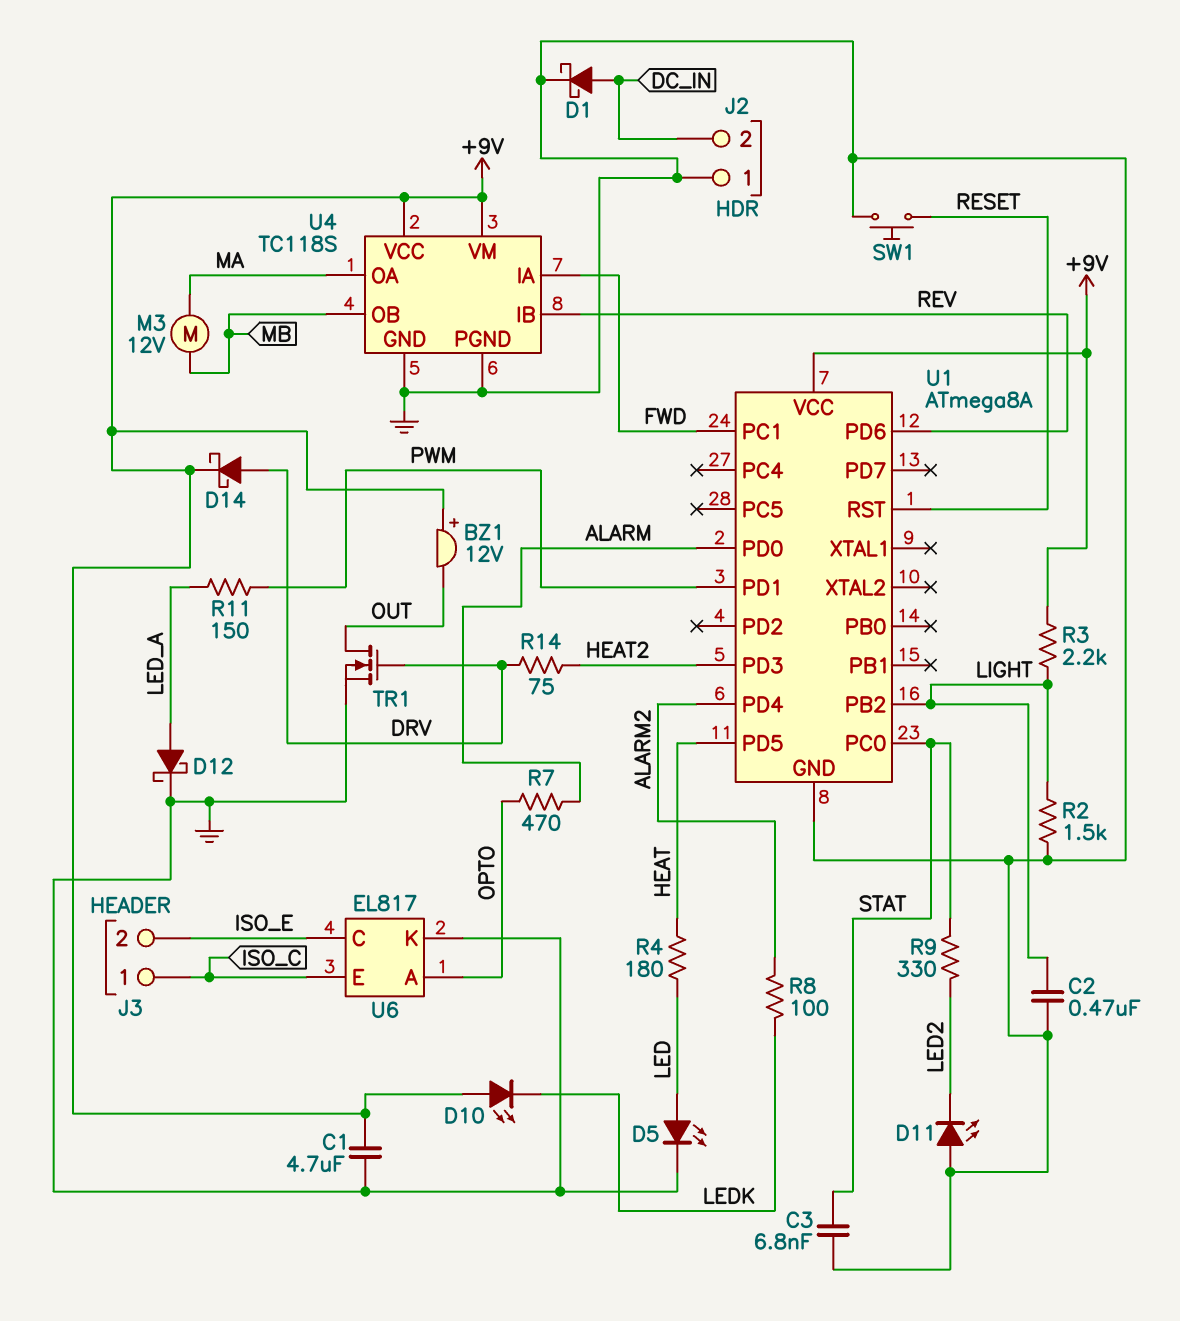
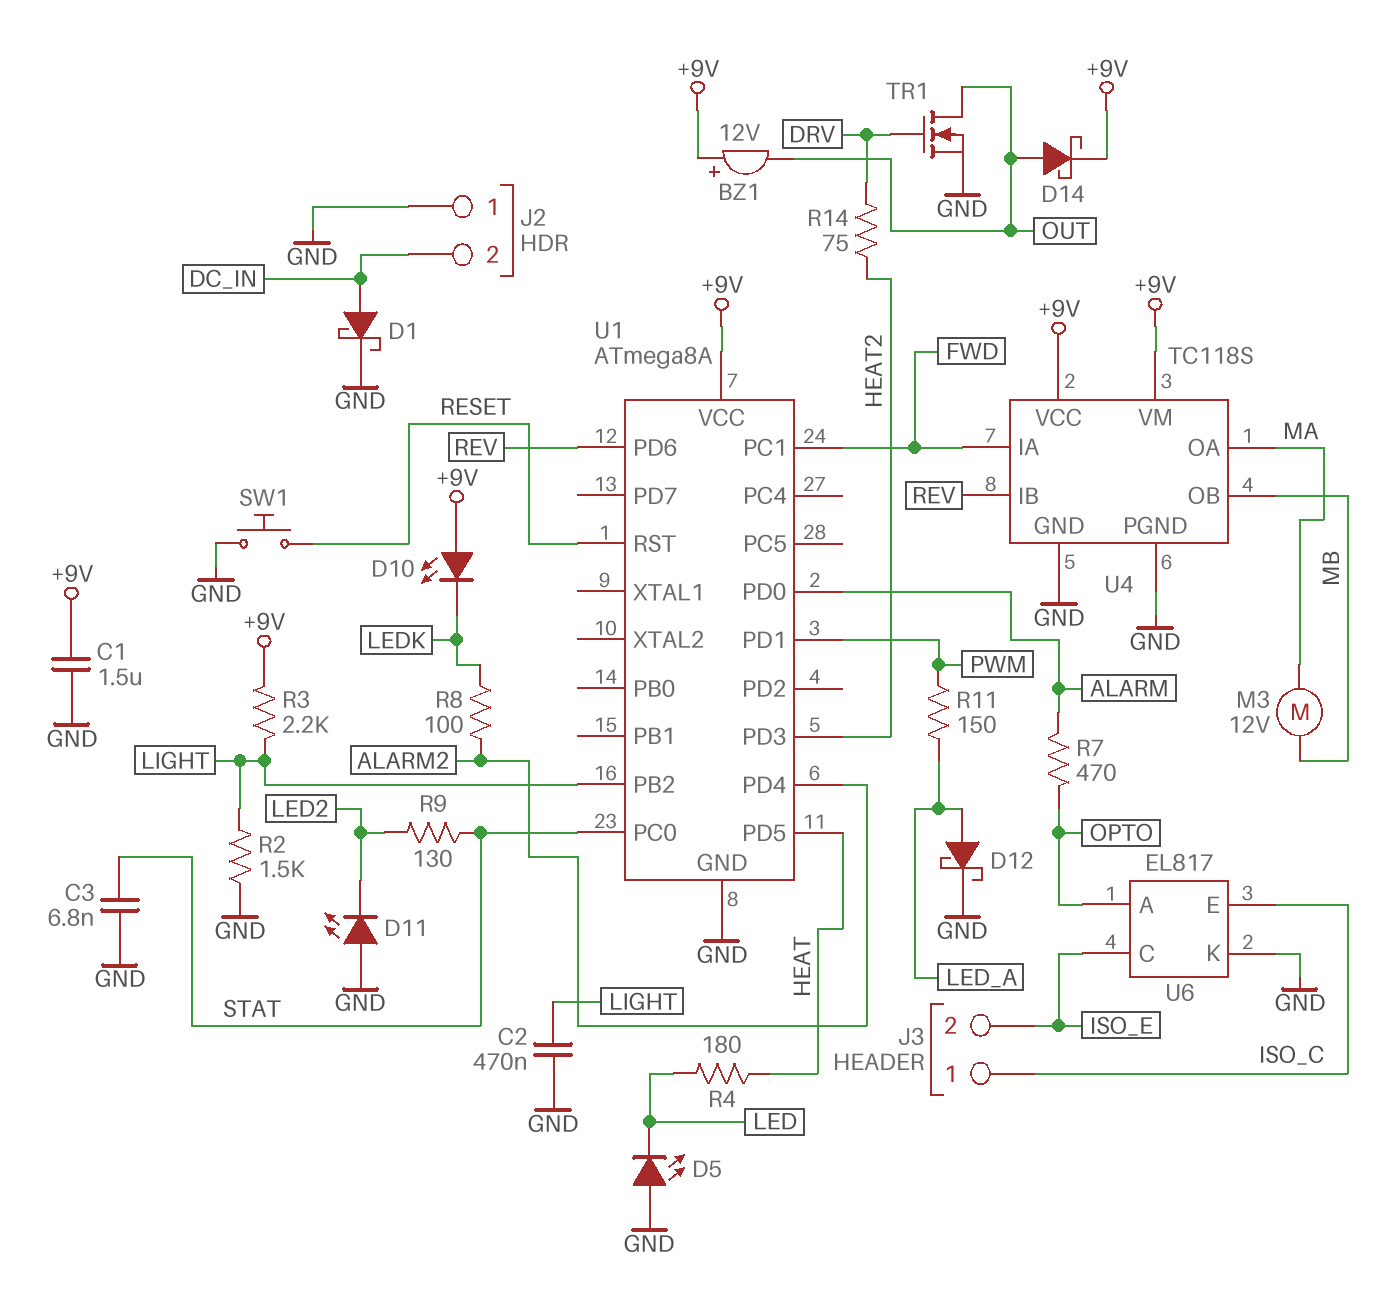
C1: 4.7uF (+9V, GND) -> 1.5uF (+9V, GND)
D5: LED (A LED, K GND) -> LED (A GND, K LED)
D14: schottky (A DRV, K +9V) -> schottky (A OUT, K +9V)
R9: 330 (LED2, STAT) -> 130 (LED2, STAT)

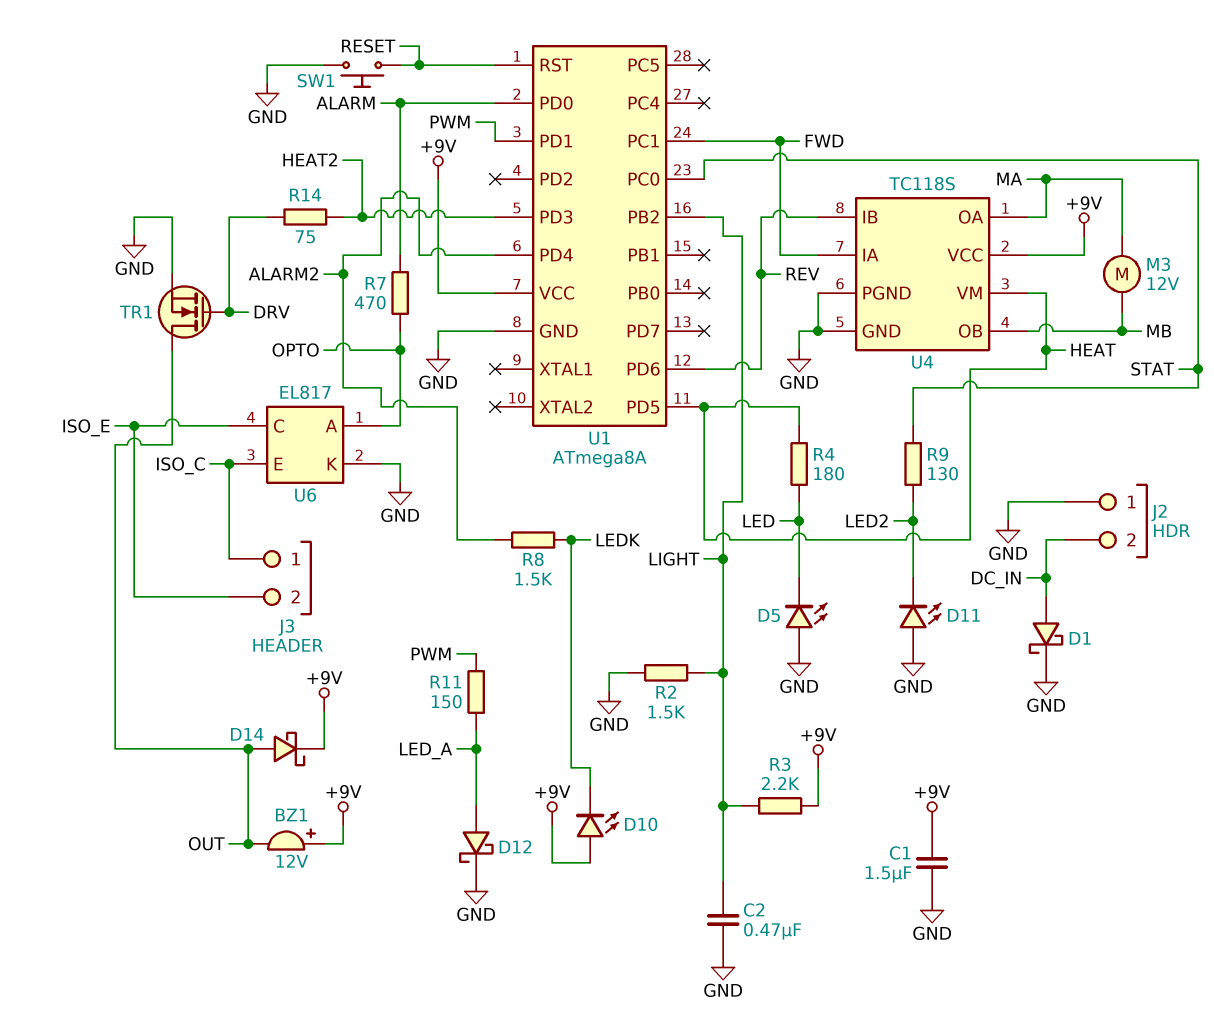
C3: 6.8nF (GND, STAT) -> none
R8: 100 (ALARM2, LEDK) -> 1.5k (ALARM2, LEDK)
U4 pin VM: +9V -> HEAT

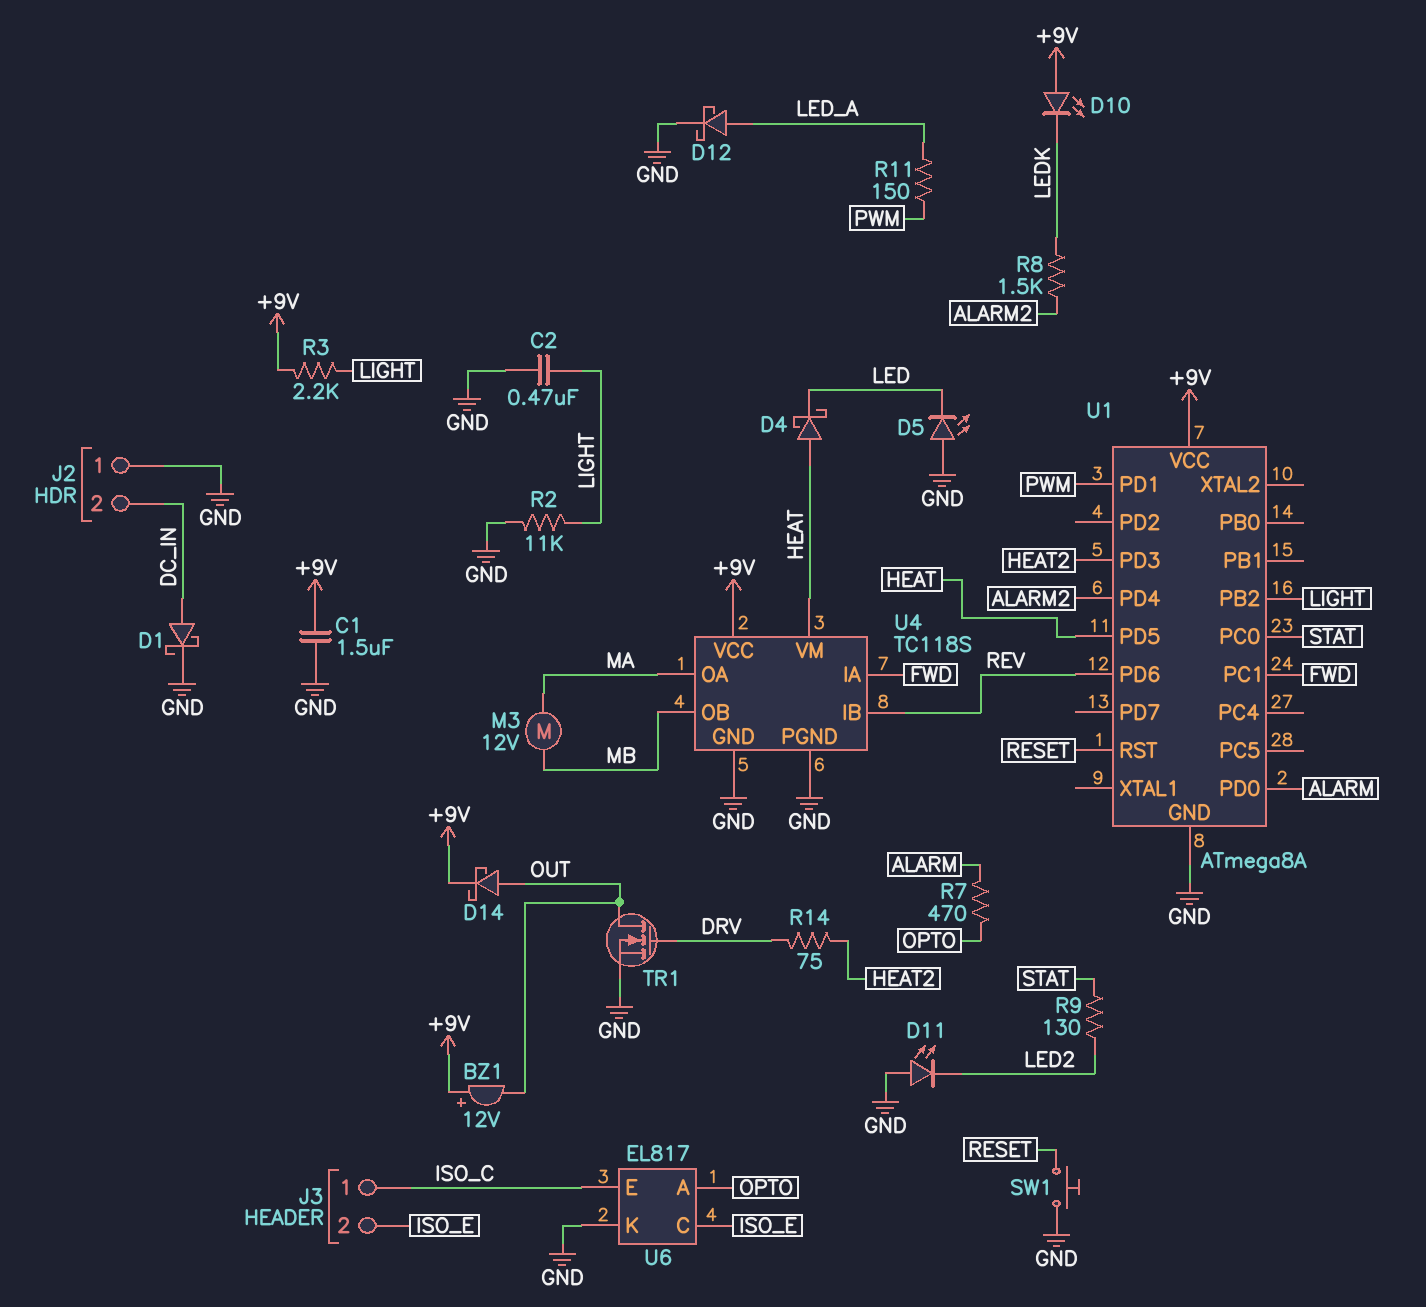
D4: none -> schottky (A HEAT, K LED)
R2: 1.5k (GND, LIGHT) -> 11k (GND, LIGHT)
R4: 180 (HEAT, LED) -> none

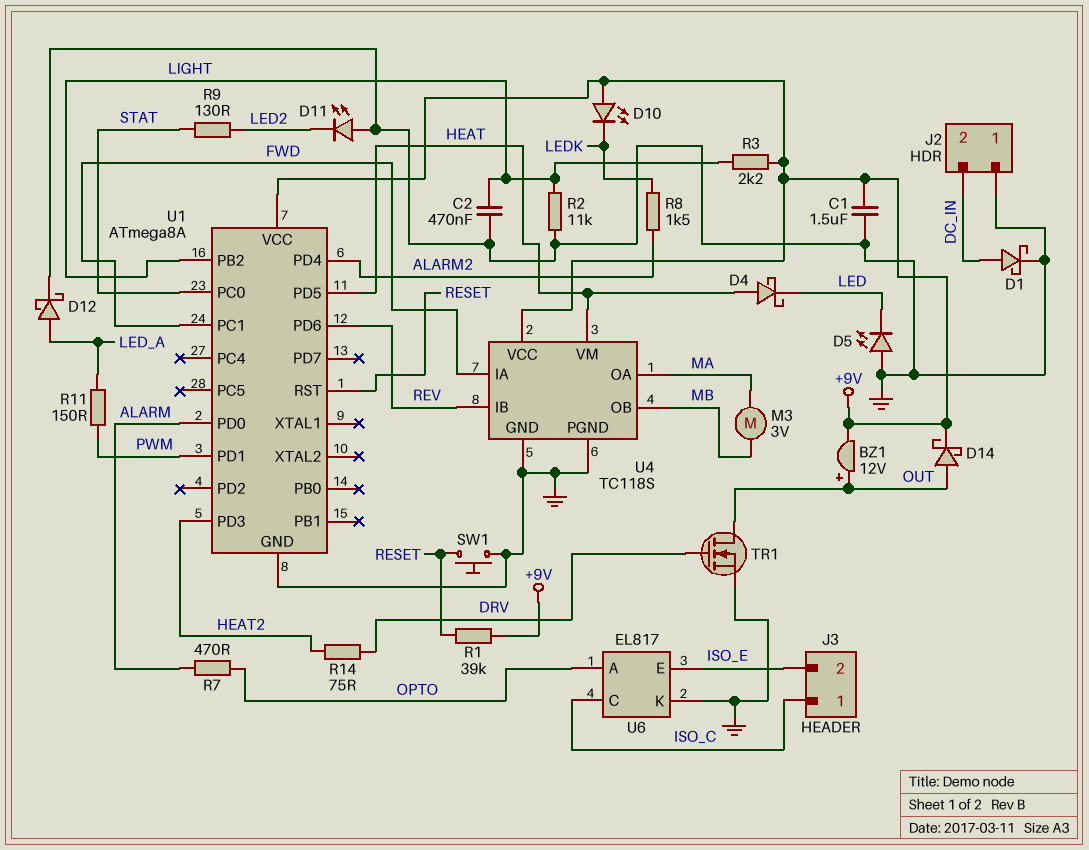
BZ1: buzzer 12V (plus +9V, minus OUT) -> buzzer 12V (plus OUT, minus +9V)
M3: motor 12V (MA, MB) -> motor 3V (MA, MB)
R1: none -> 39k (+9V, RESET)
U6 pin C: ISO_E -> ISO_C
U6 pin E: ISO_C -> ISO_E

